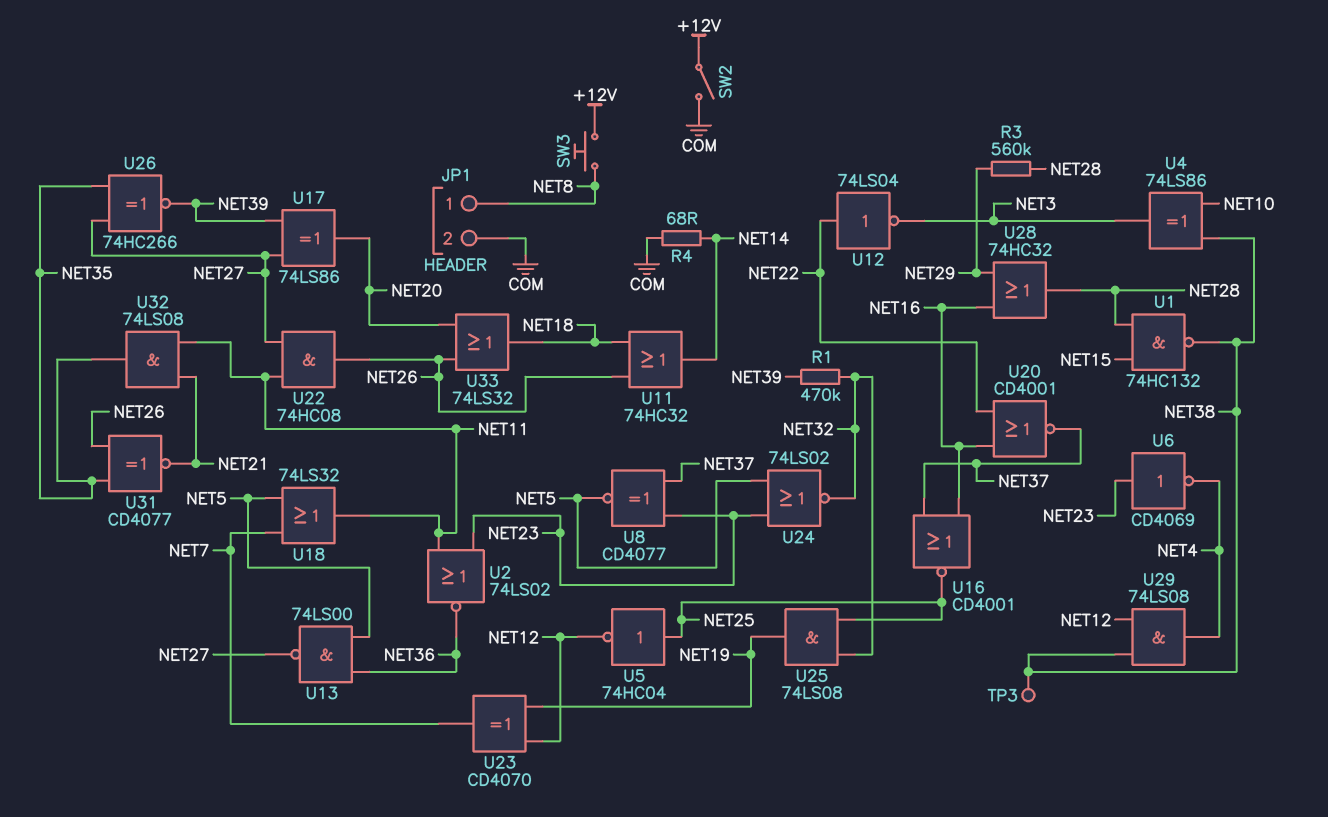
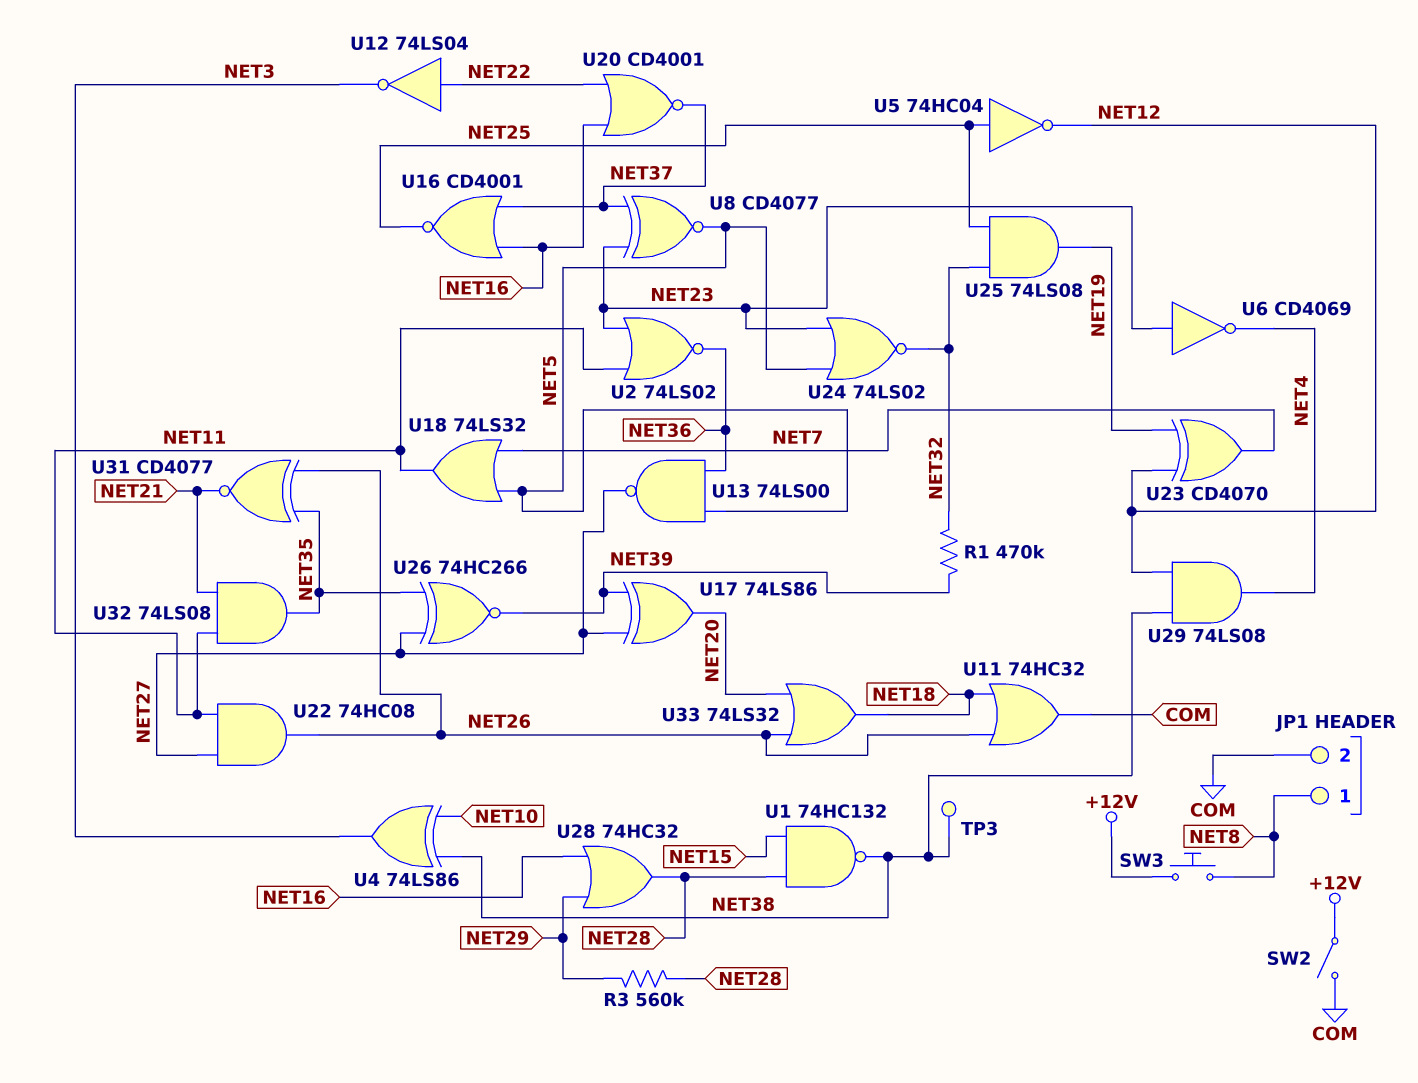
R4: 68 (COM, NET14) -> none
U11: OR 74HC32 (in NET18, in NET26, out NET14) -> OR 74HC32 (in NET18, in NET26, out COM)

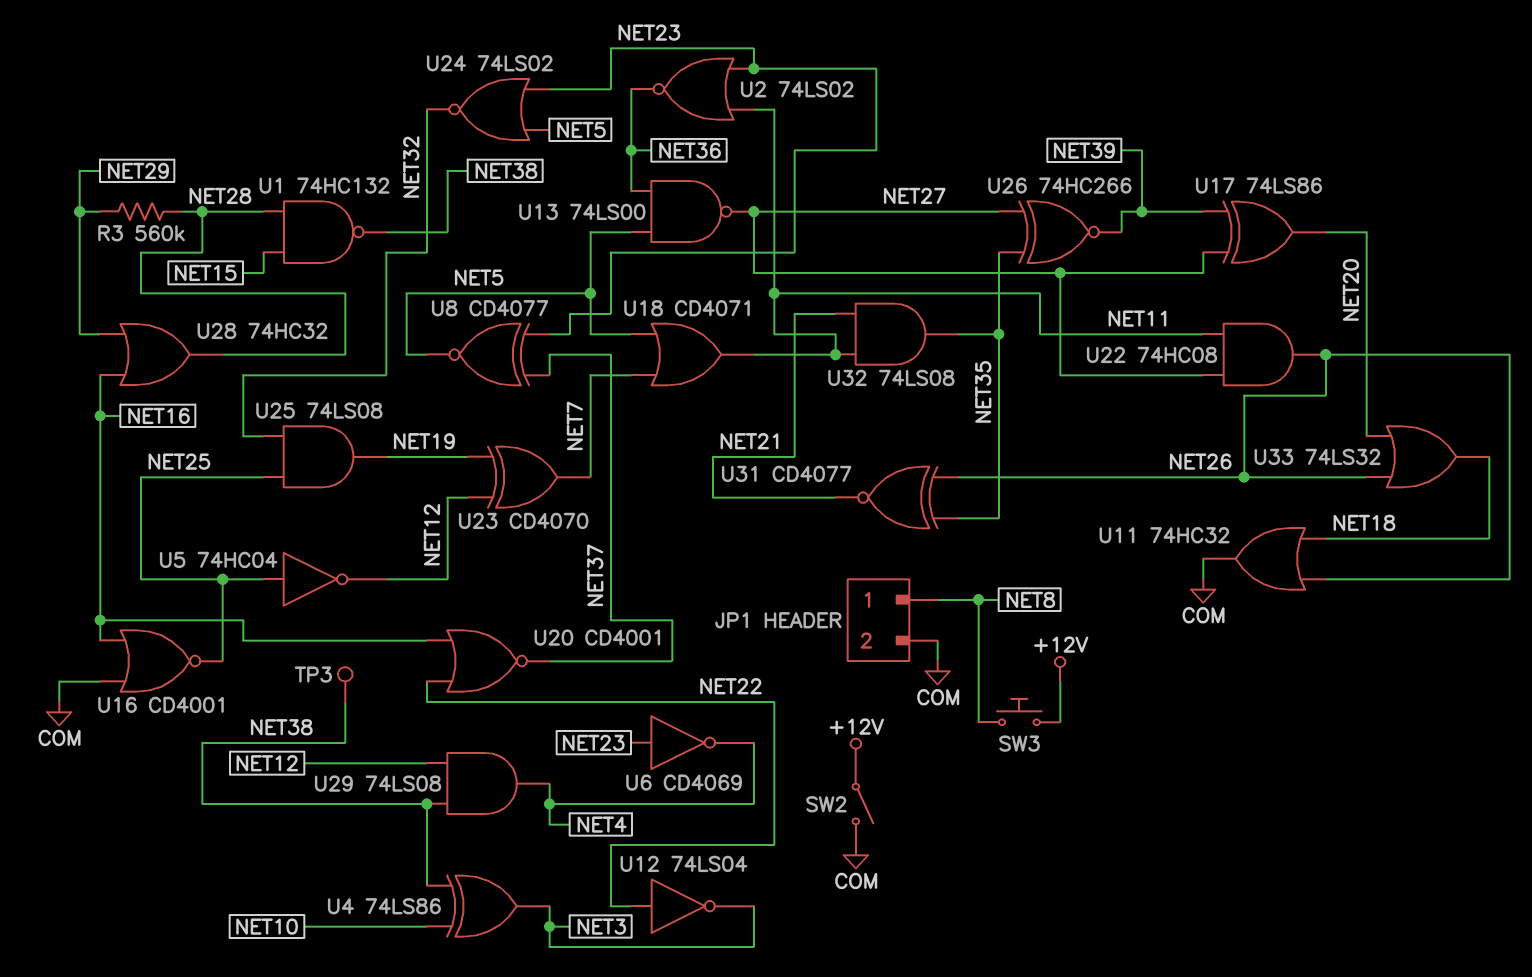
R1: 470k (NET32, NET39) -> none
U16: NOR CD4001 (in NET16, in NET37, out NET25) -> NOR CD4001 (in COM, in NET16, out NET25)
U18: OR 74LS32 (in NET5, in NET7, out NET11) -> OR CD4071 (in NET5, in NET7, out NET11)

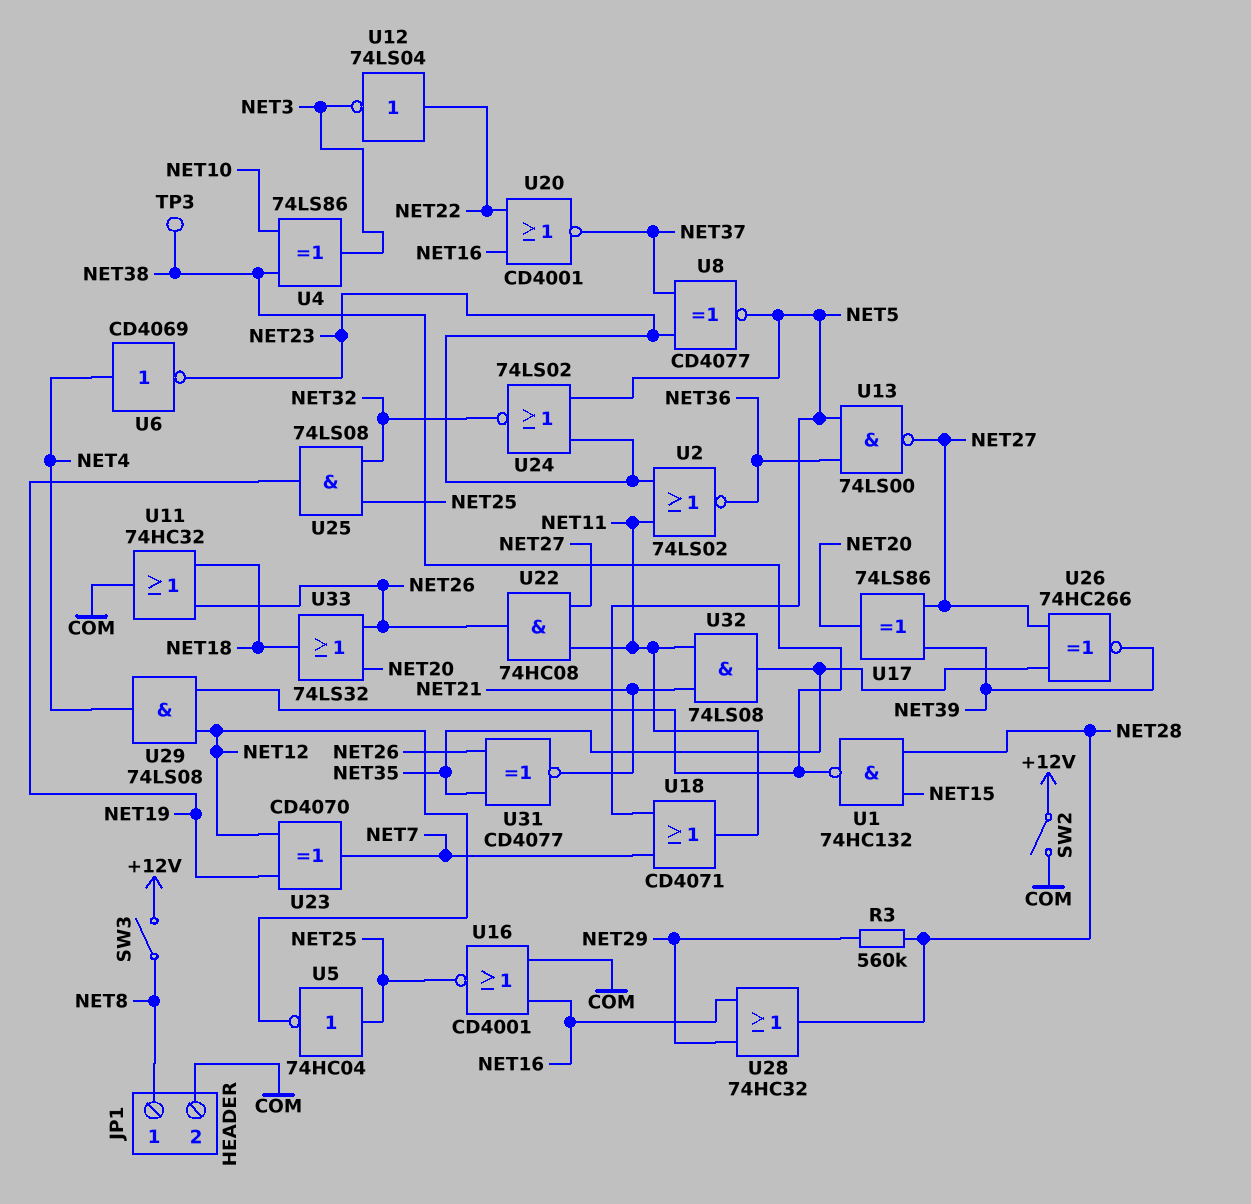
SW3: button (+12V, NET8) -> switch (+12V, NET8)
U6: NOT CD4069 (in NET23, out NET4) -> NOT CD4069 (in NET4, out NET23)

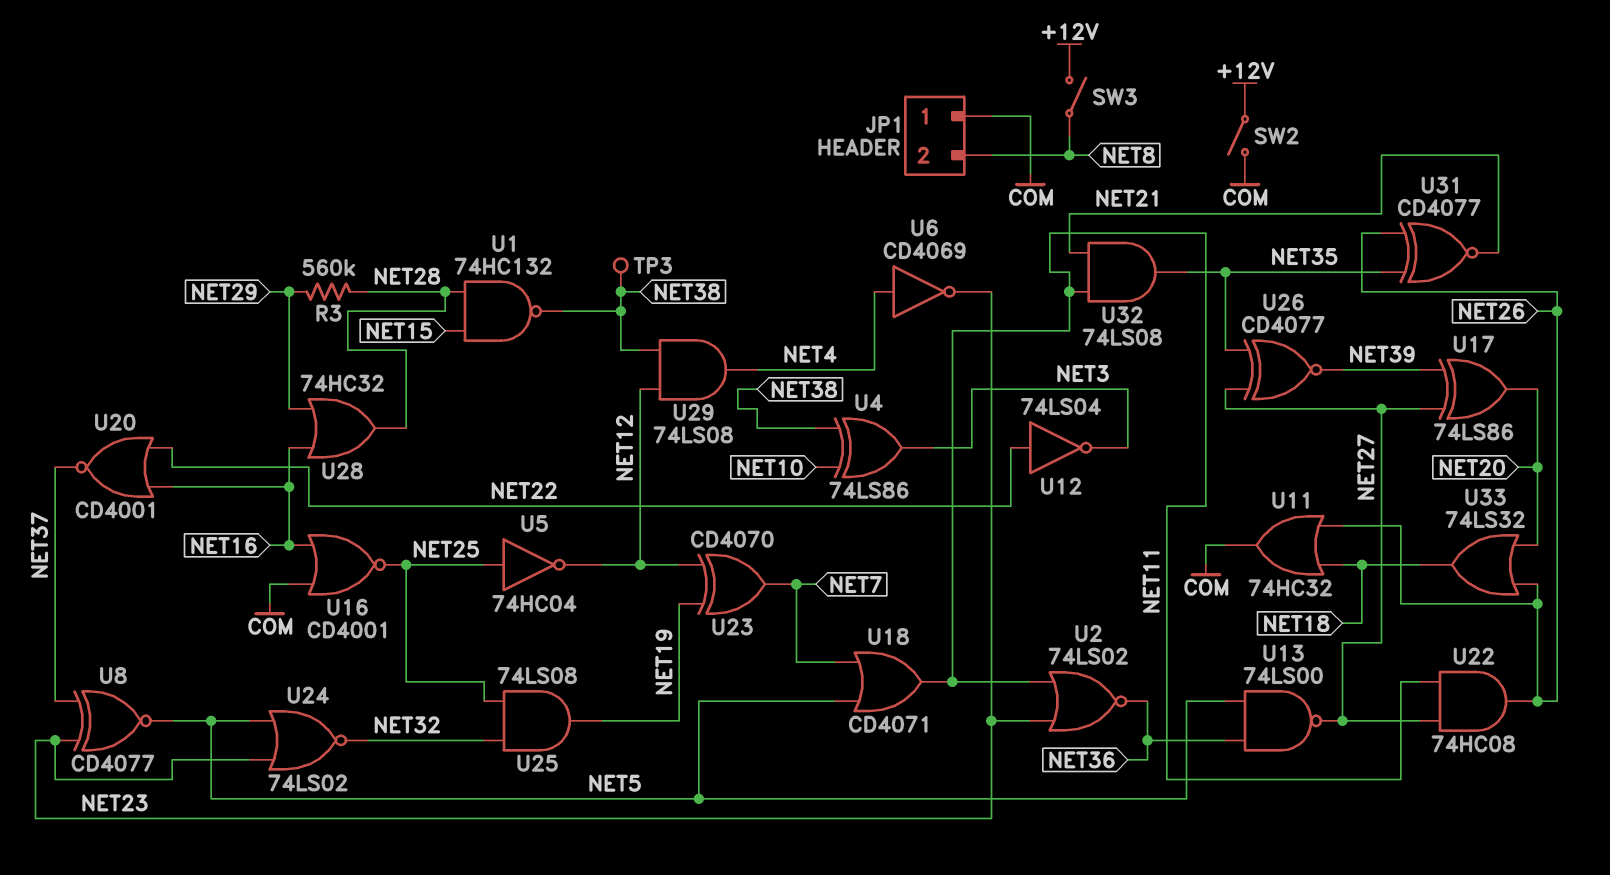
JP1 pin 1: NET8 -> COM
JP1 pin 2: COM -> NET8
U26: XNOR 74HC266 (in NET27, in NET35, out NET39) -> XNOR CD4077 (in NET27, in NET35, out NET39)

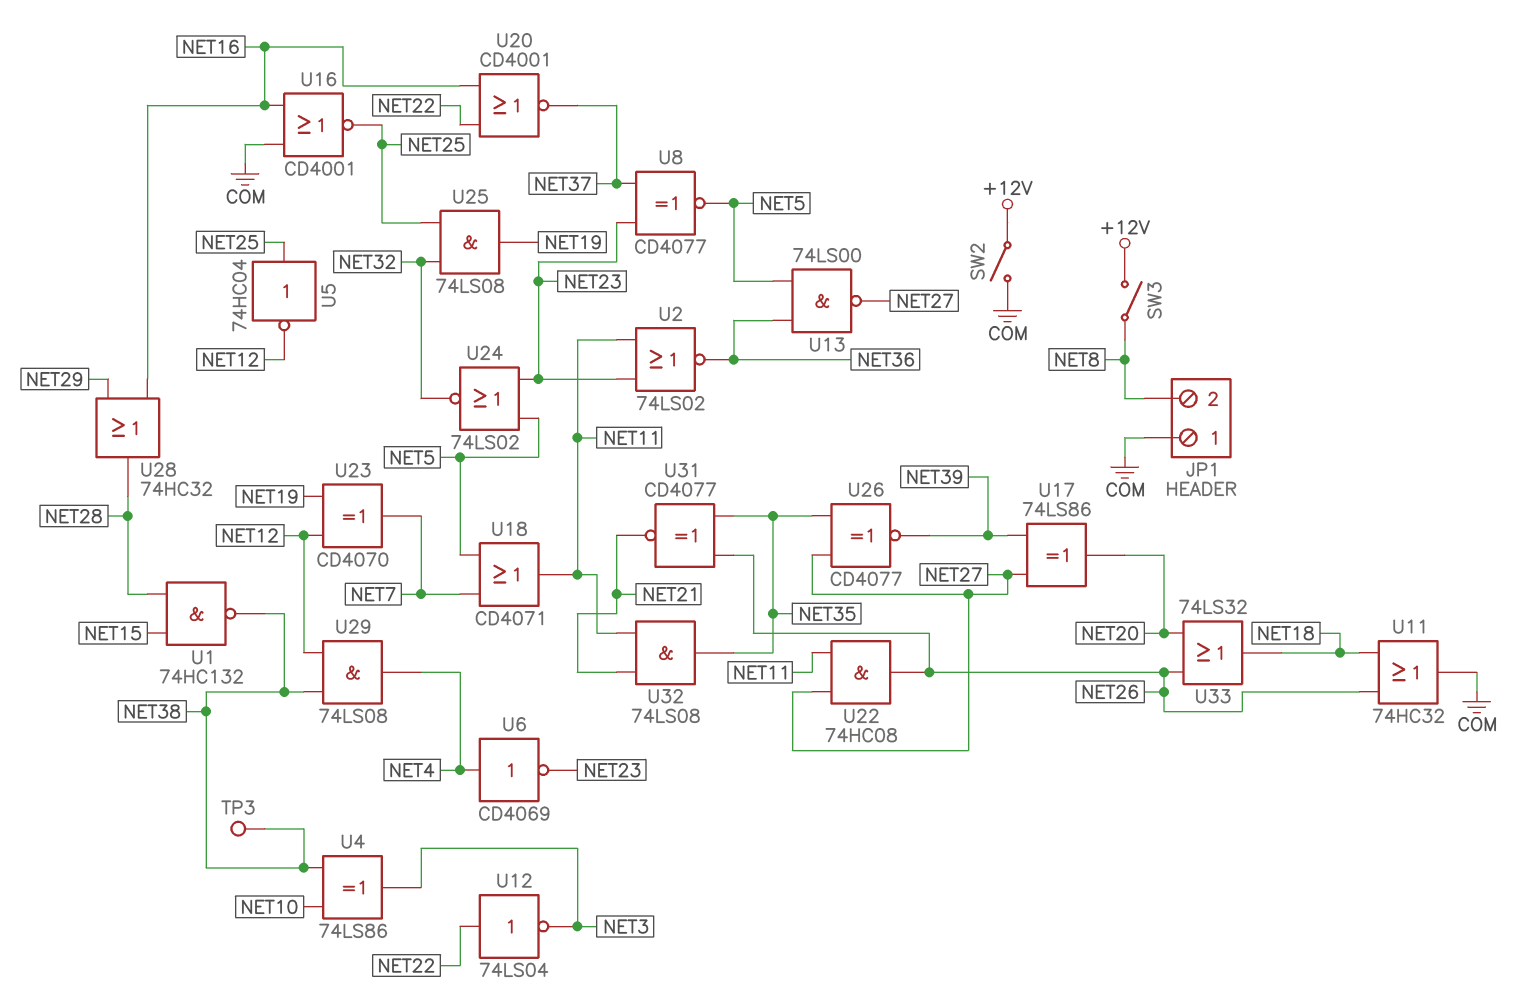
R3: 560k (NET28, NET29) -> none

